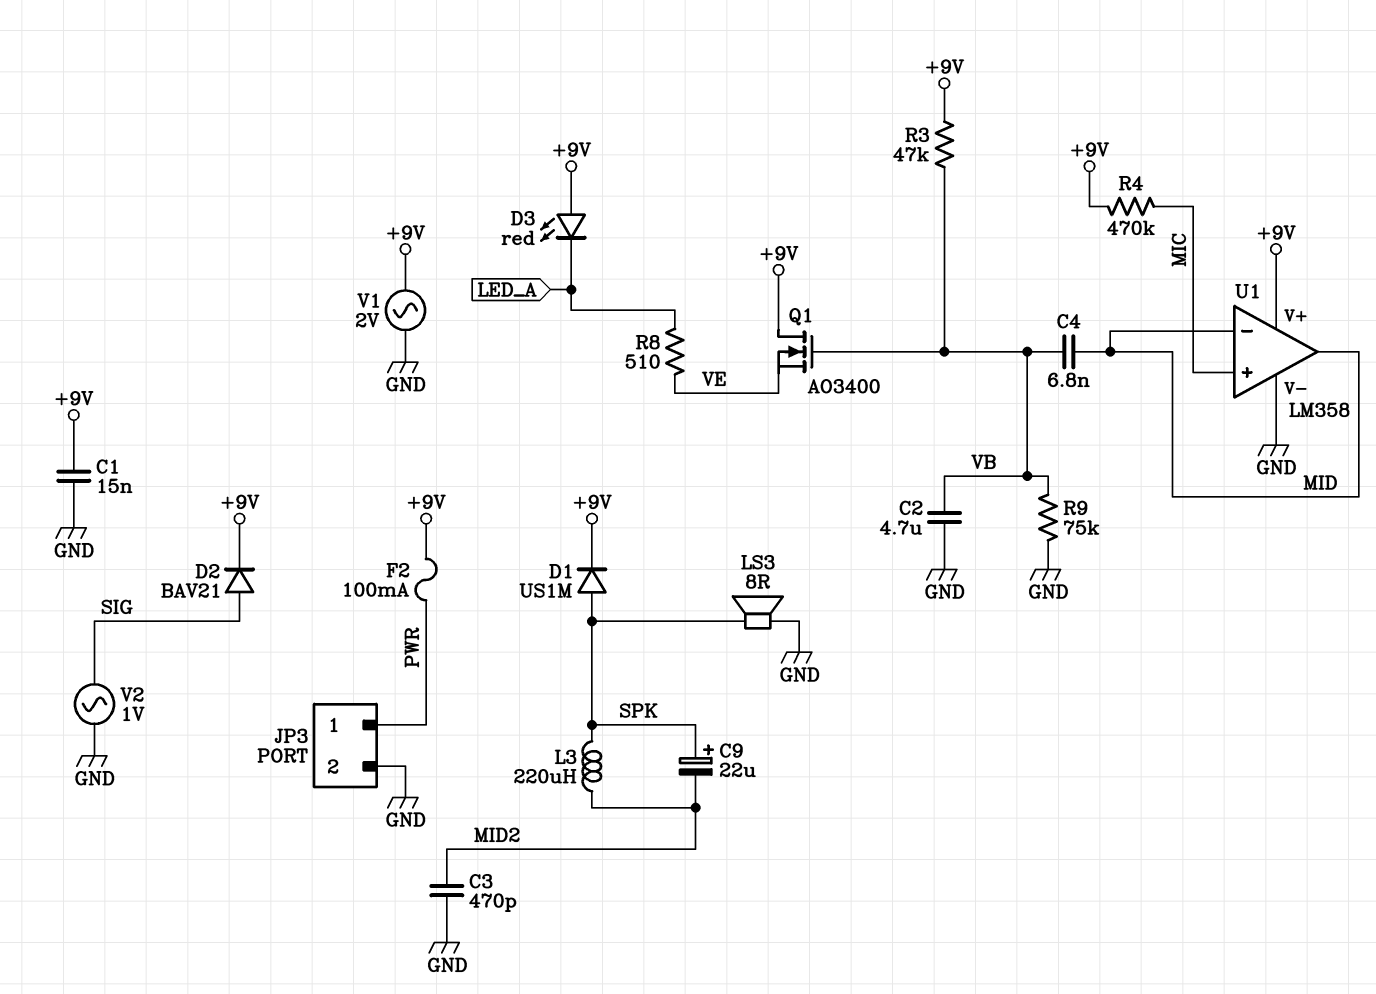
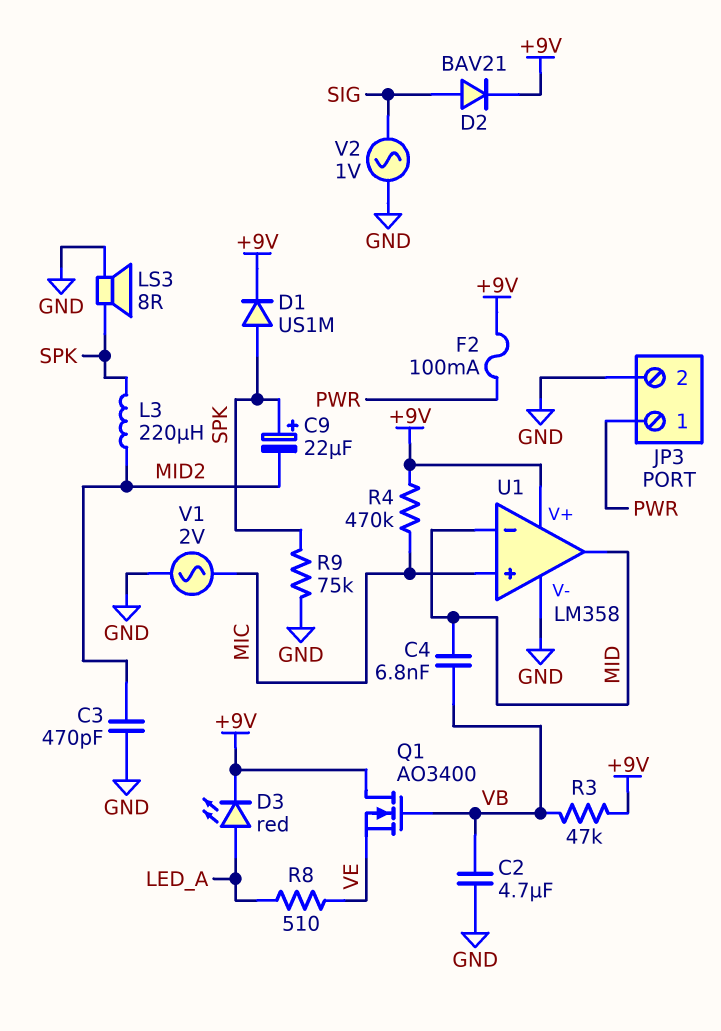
C1: 15nF (+9V, GND) -> none
D3: LED red (A +9V, K LED_A) -> LED red (A LED_A, K +9V)
R9: 75k (GND, VB) -> 75k (GND, SPK)
V1: AC 2V (+9V, GND) -> AC 2V (GND, MIC)

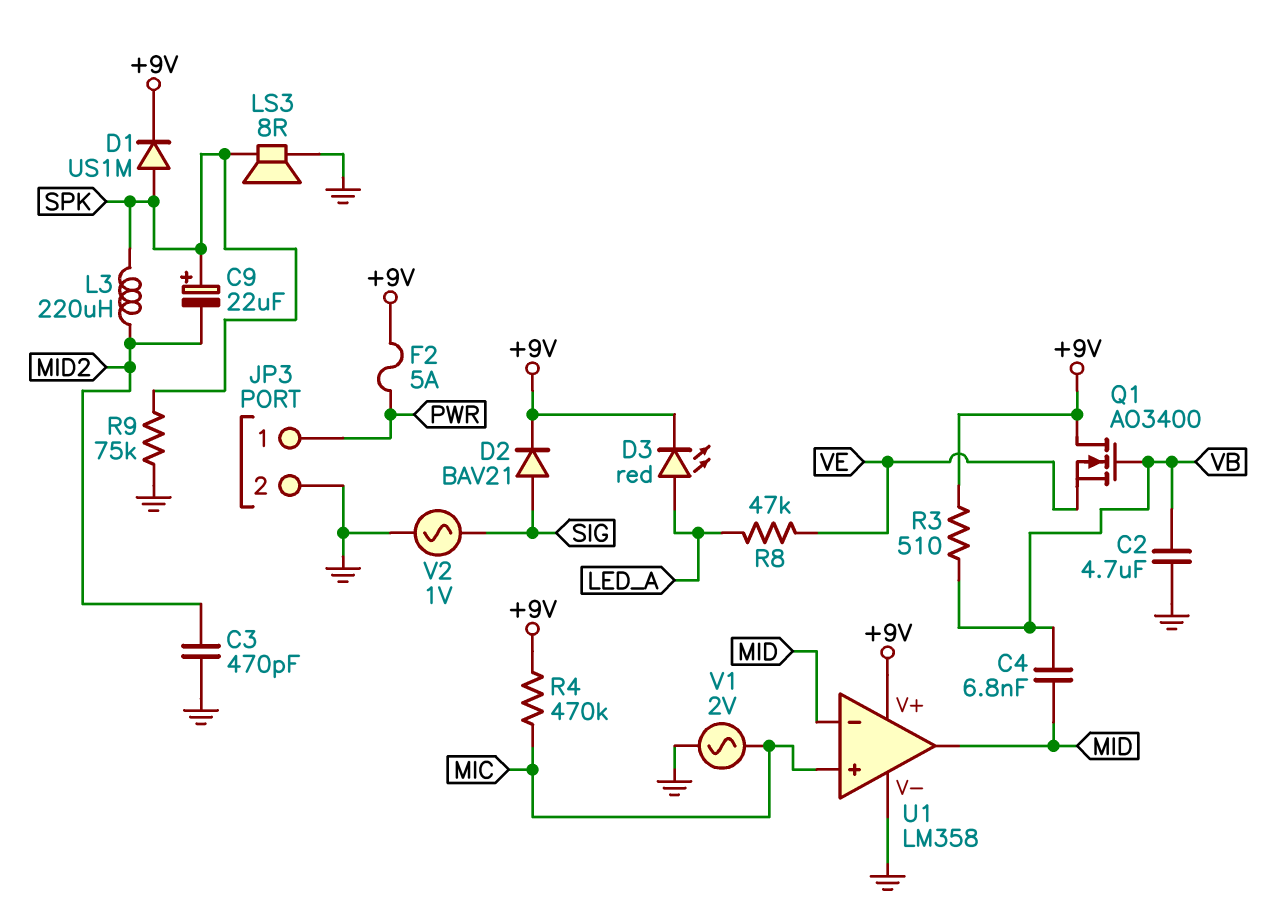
F2: 100mA (+9V, PWR) -> 5A (+9V, PWR)
R3: 47k (+9V, VB) -> 510 (+9V, VB)
R8: 510 (LED_A, VE) -> 47k (LED_A, VE)

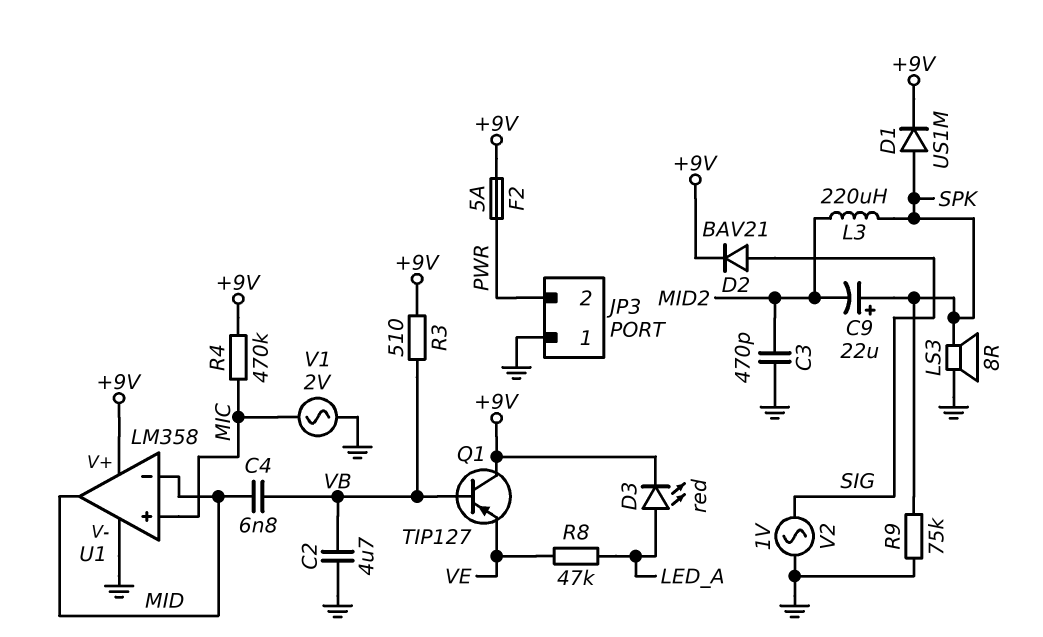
JP3 pin 1: PWR -> GND
JP3 pin 2: GND -> PWR
Q1: NMOS AO3400 (G VB, D +9V, S VE) -> PNP TIP127 (B VB, C +9V, E VE)

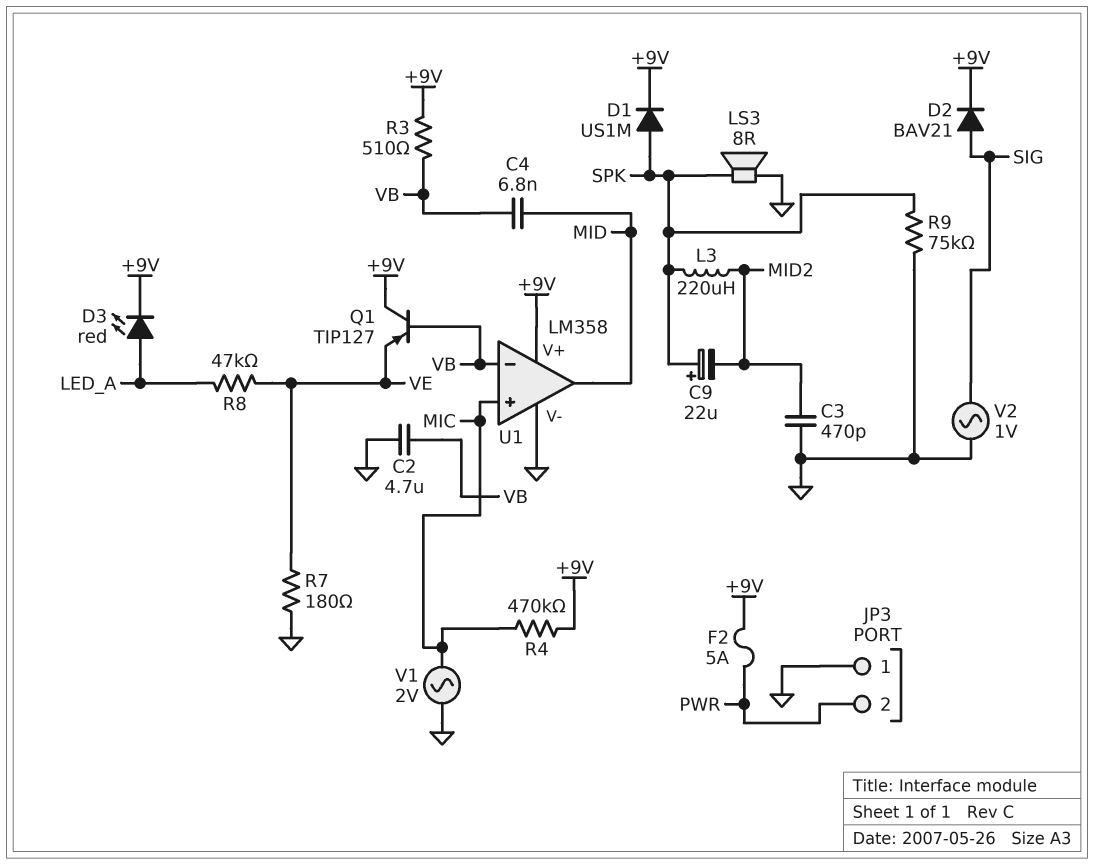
R7: none -> 180 (GND, VE)
U1 pin in-: MID -> VB

